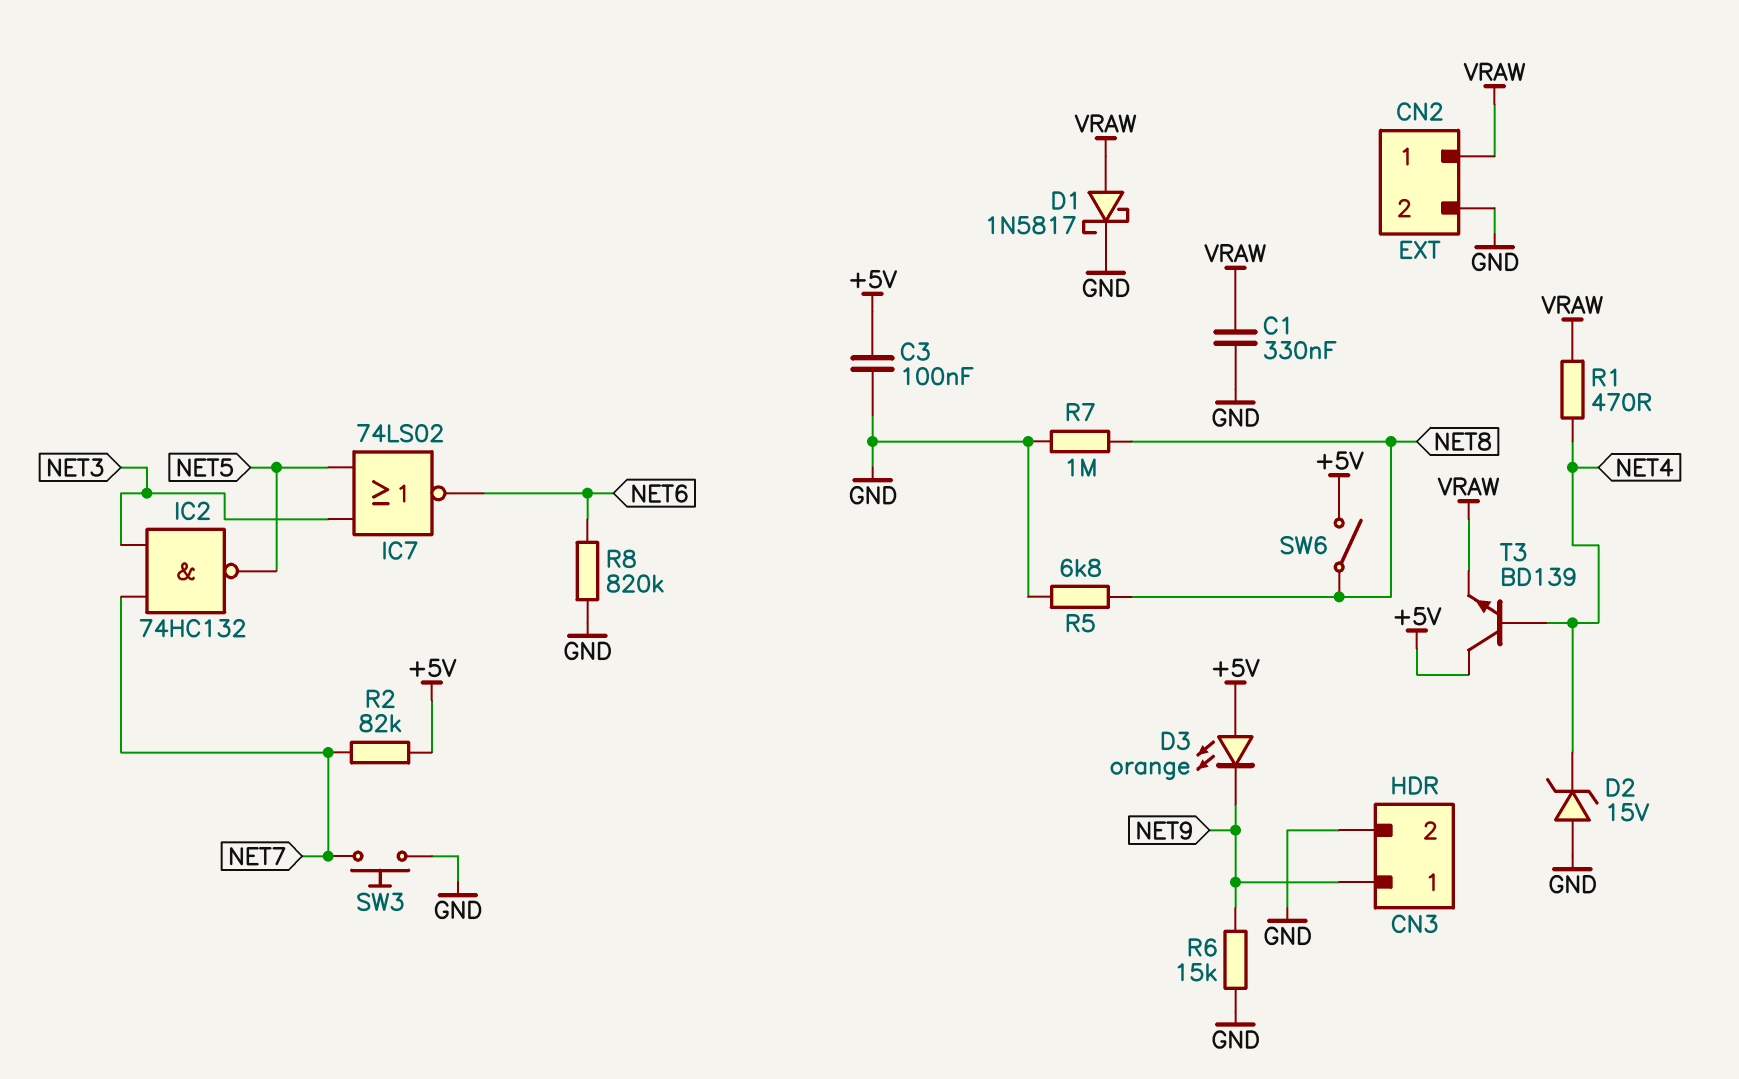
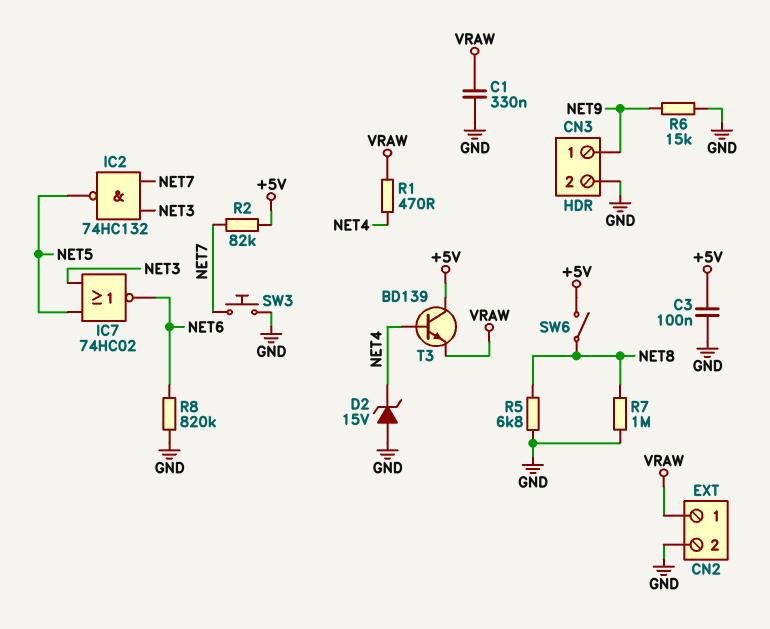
D1: schottky 1N5817 (A VRAW, K GND) -> none
D3: LED orange (A +5V, K NET9) -> none
IC7: NOR 74LS02 (in NET3, in NET5, out NET6) -> NOR 74HC02 (in NET3, in NET5, out NET6)

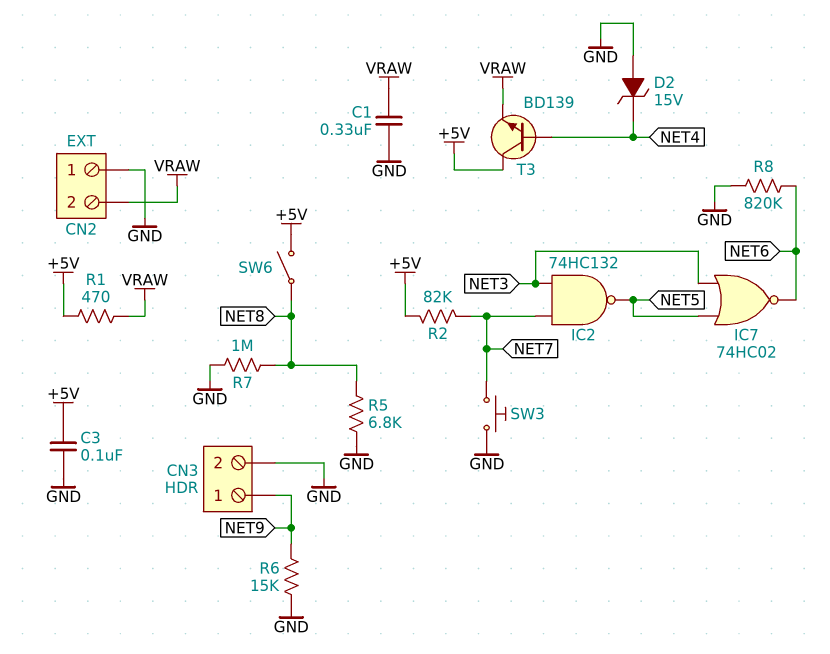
CN2 pin 1: VRAW -> GND
CN2 pin 2: GND -> VRAW
R1: 470 (NET4, VRAW) -> 470 (+5V, VRAW)

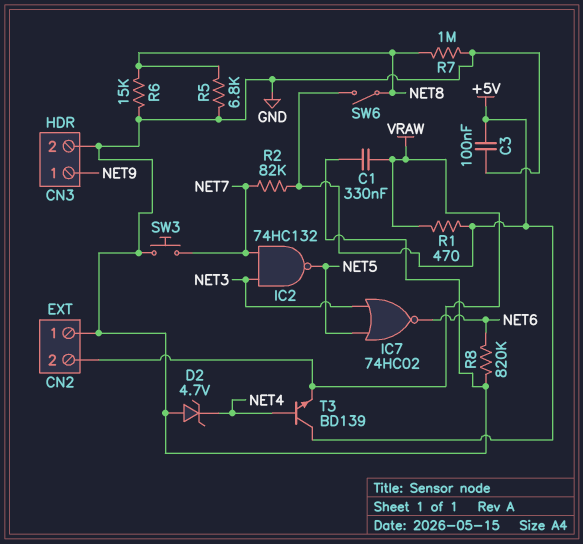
D2: zener 15V (A GND, K NET4) -> zener 4.7V (A GND, K NET4)
R6: 15k (GND, NET9) -> 15k (GND, NET8)

